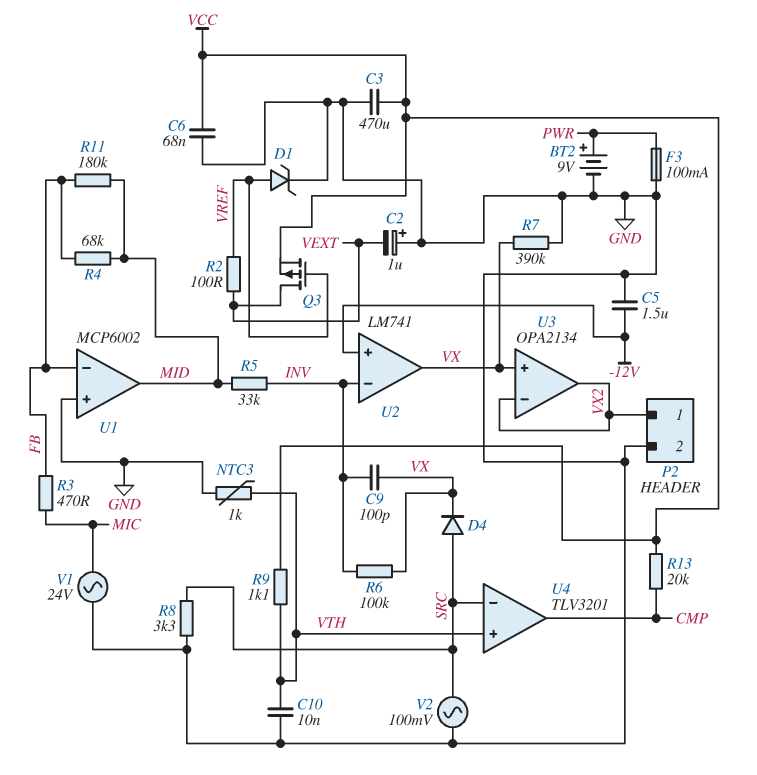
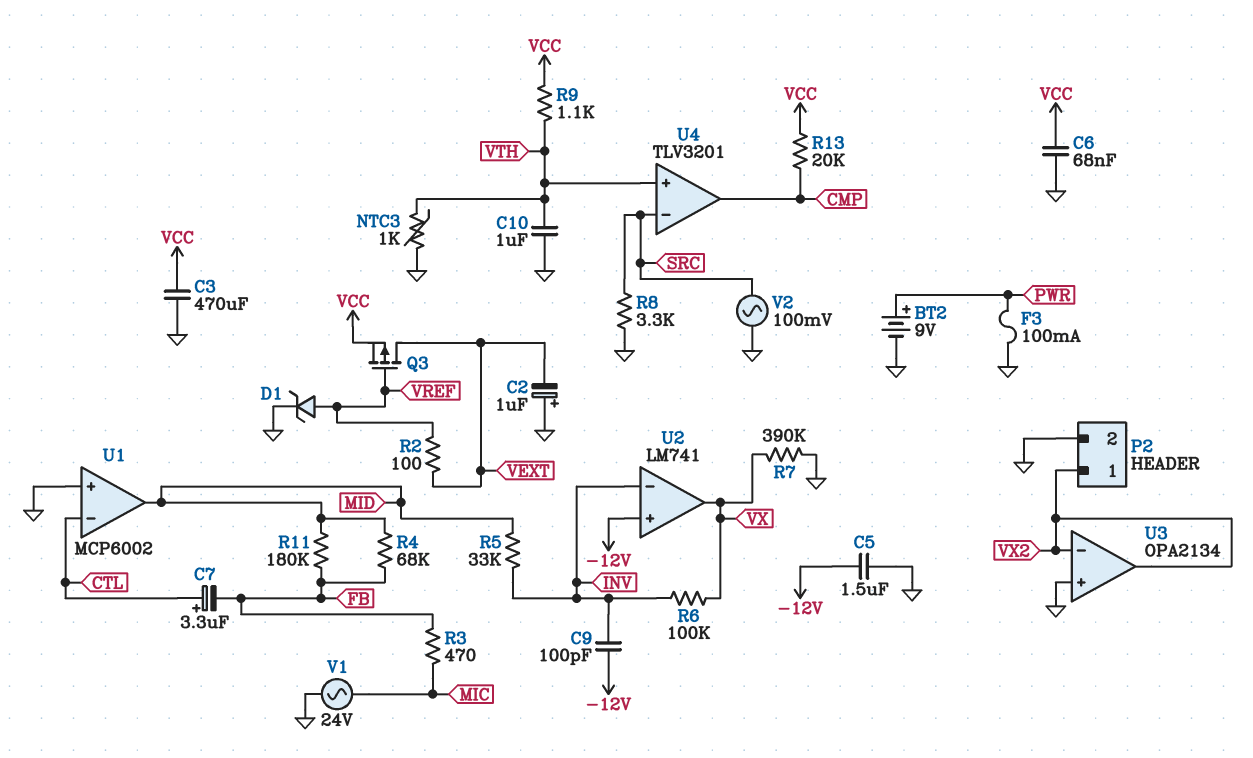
C7: none -> 3.3uF (plus CTL, minus FB)
C9: 100pF (INV, VX) -> 100pF (-12V, INV)
C10: 10nF (GND, VTH) -> 1uF (GND, VTH)
D4: diode (A SRC, K VX) -> none
U1 pin in-: FB -> CTL
U3 pin in+: VX -> GND

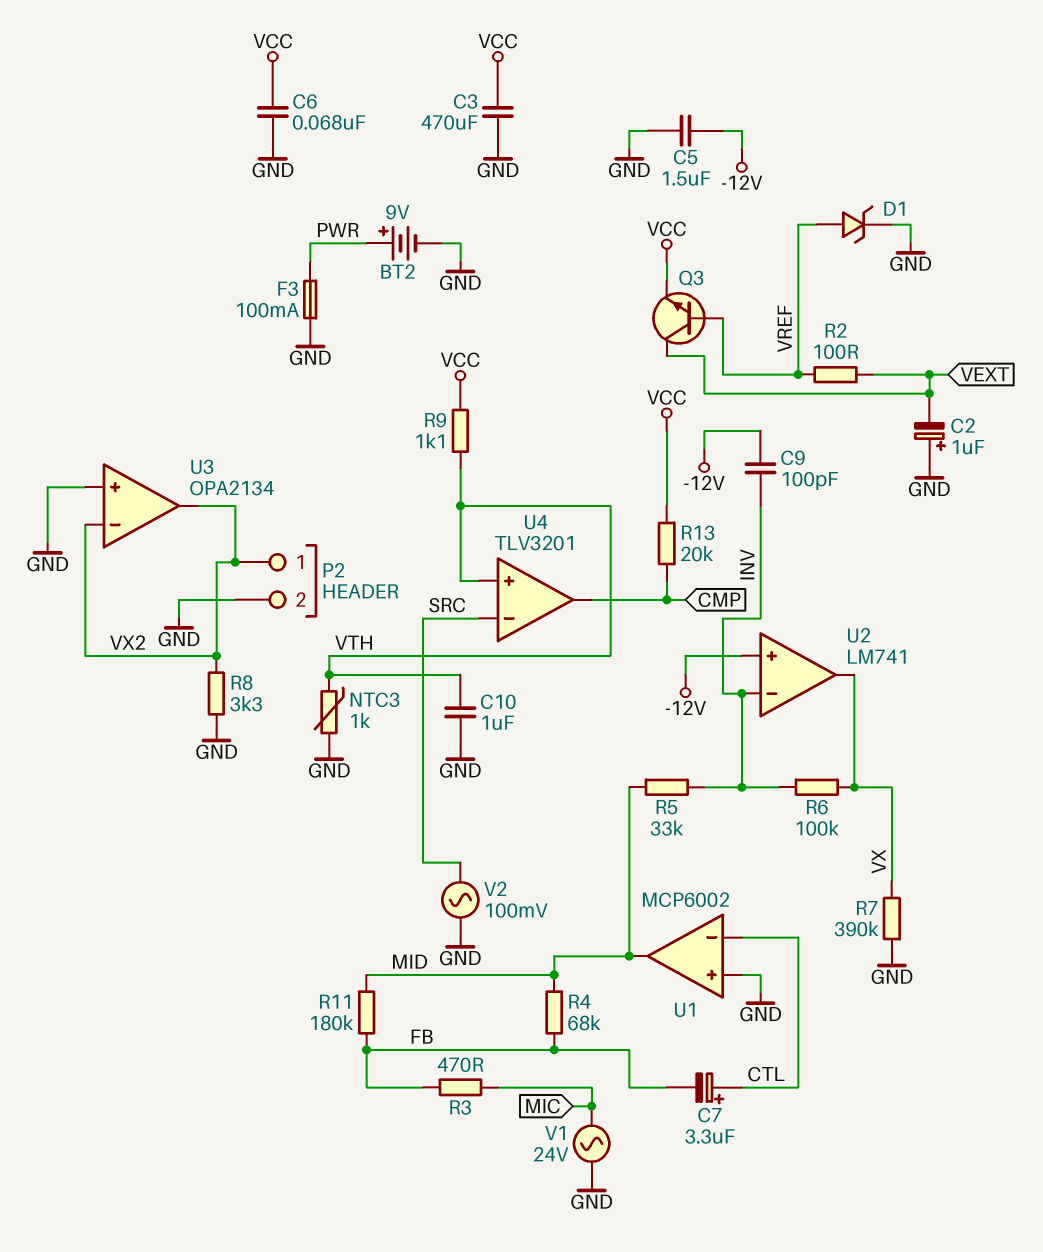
Q3: PMOS (G VREF, D VEXT, S VCC) -> NPN (B VREF, C VEXT, E VCC)
R8: 3.3k (GND, SRC) -> 3.3k (GND, VX2)

